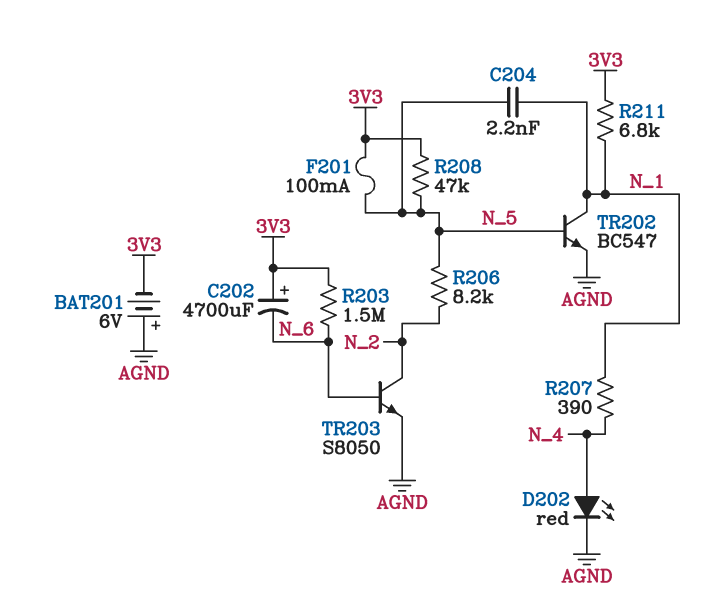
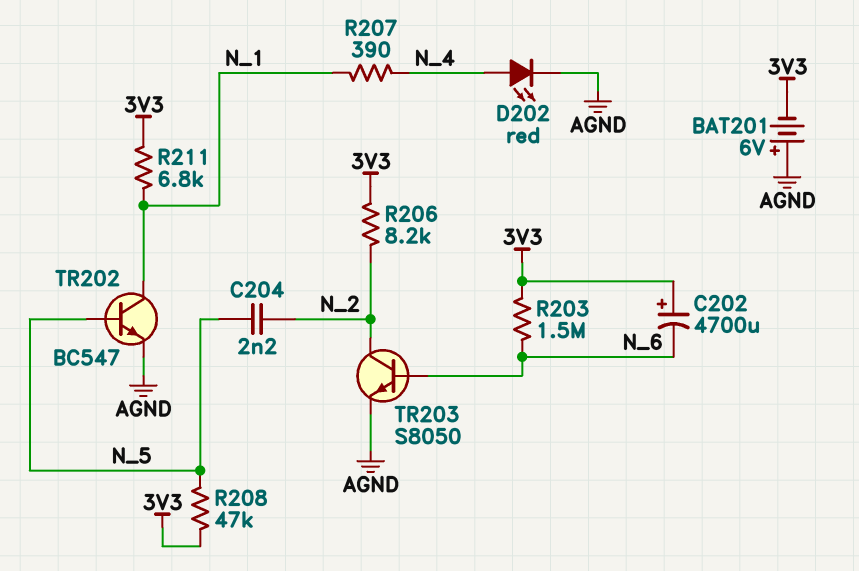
C204: 2.2nF (N_1, N_5) -> 2.2nF (N_2, N_5)
F201: 100mA (3V3, N_5) -> none
R206: 8.2k (N_2, N_5) -> 8.2k (3V3, N_2)

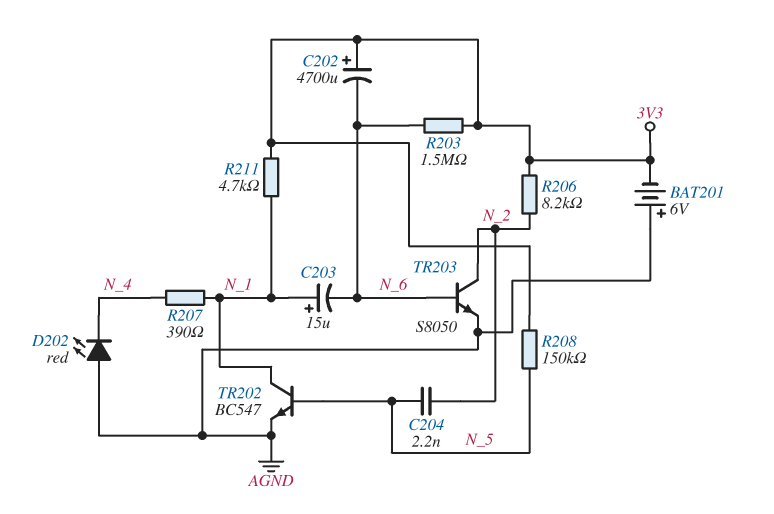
C203: none -> 15uF (plus N_1, minus N_6)
D202: LED red (A N_4, K AGND) -> LED red (A AGND, K N_4)
R208: 47k (3V3, N_5) -> 150k (3V3, N_5)
R211: 6.8k (3V3, N_1) -> 4.7k (3V3, N_1)

